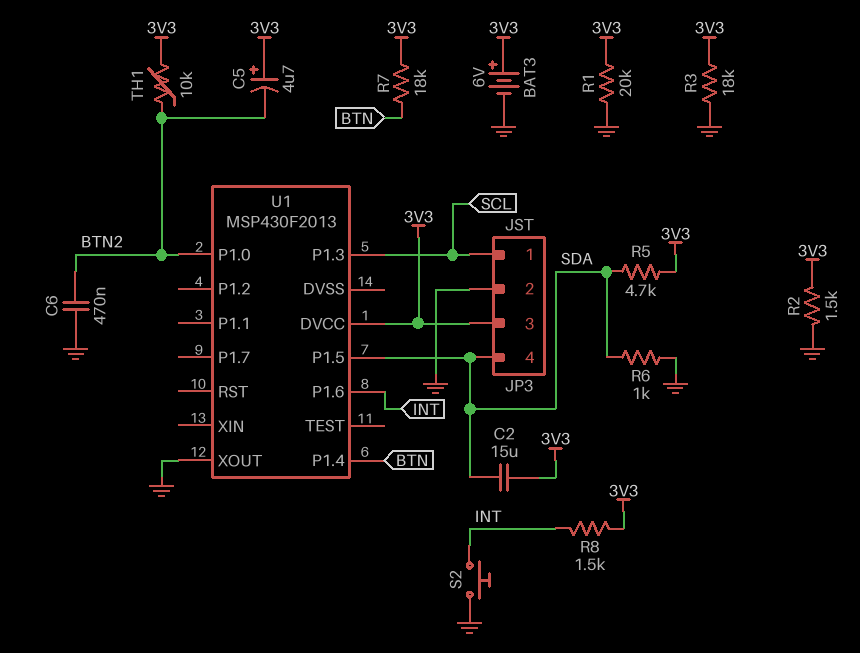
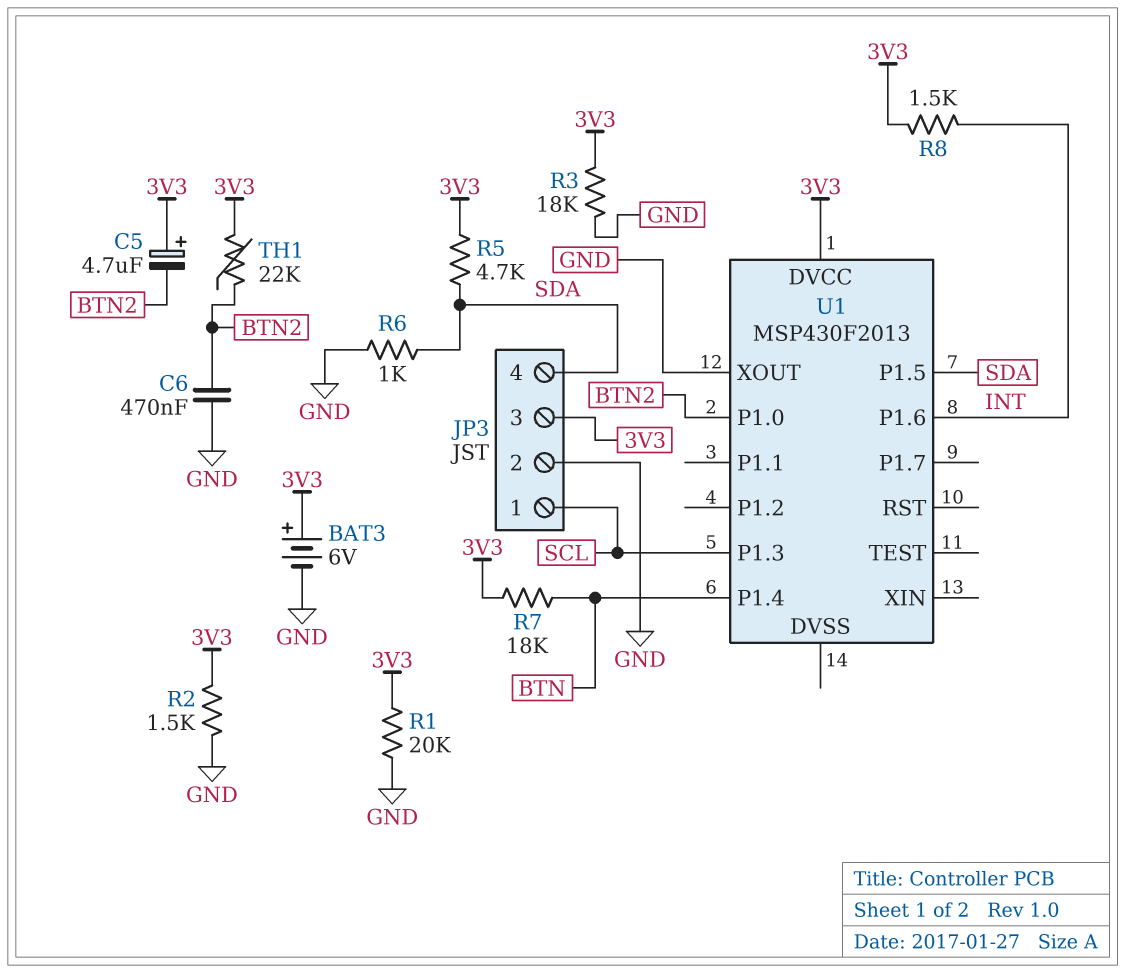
C2: 15uF (3V3, SDA) -> none
S2: button (GND, INT) -> none
TH1: 10k (3V3, BTN2) -> 22k (3V3, BTN2)

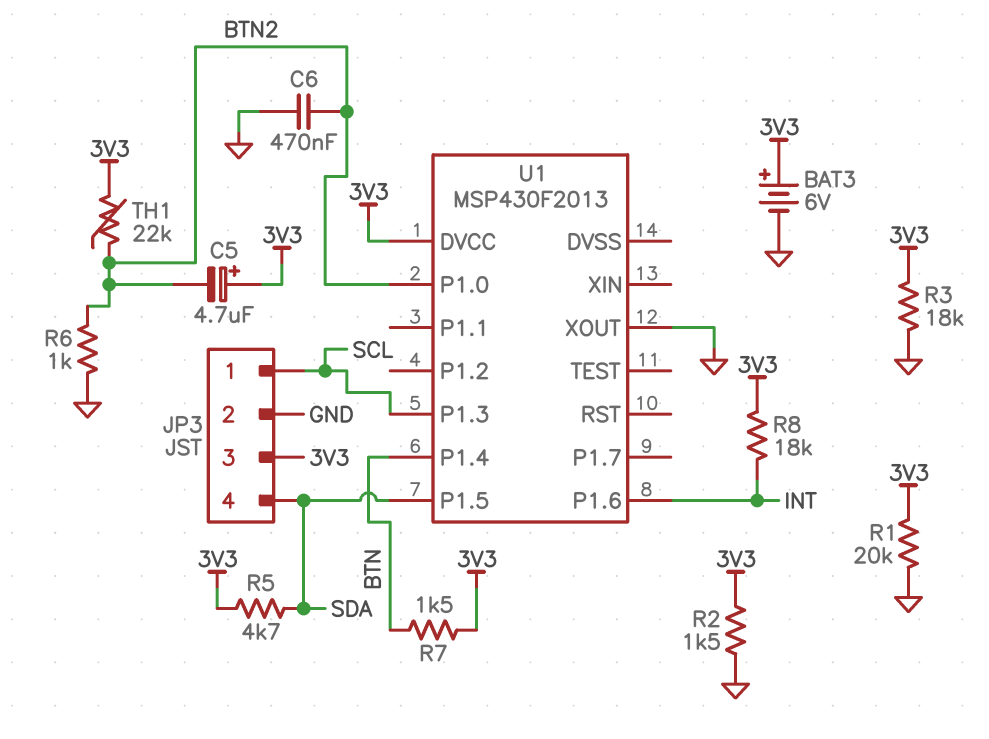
R6: 1k (GND, SDA) -> 1k (BTN2, GND)
R7: 18k (3V3, BTN) -> 1.5k (3V3, BTN)
R8: 1.5k (3V3, INT) -> 18k (3V3, INT)

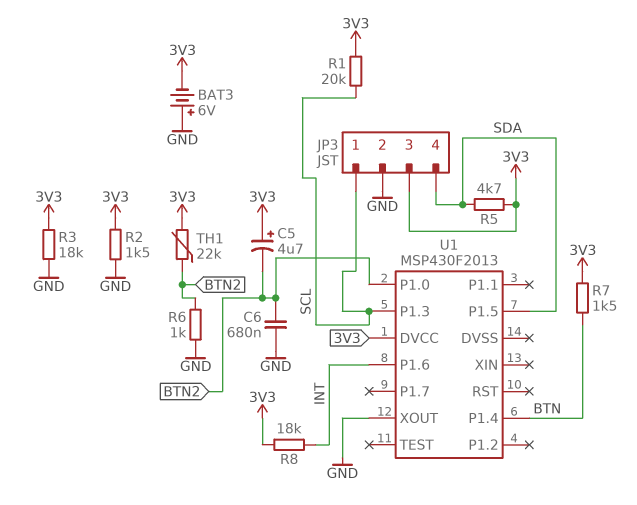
BAT3: 6V (plus 3V3, minus GND) -> 6V (plus GND, minus 3V3)
C6: 470nF (BTN2, GND) -> 680nF (BTN2, GND)
R1: 20k (3V3, GND) -> 20k (3V3, SCL)

